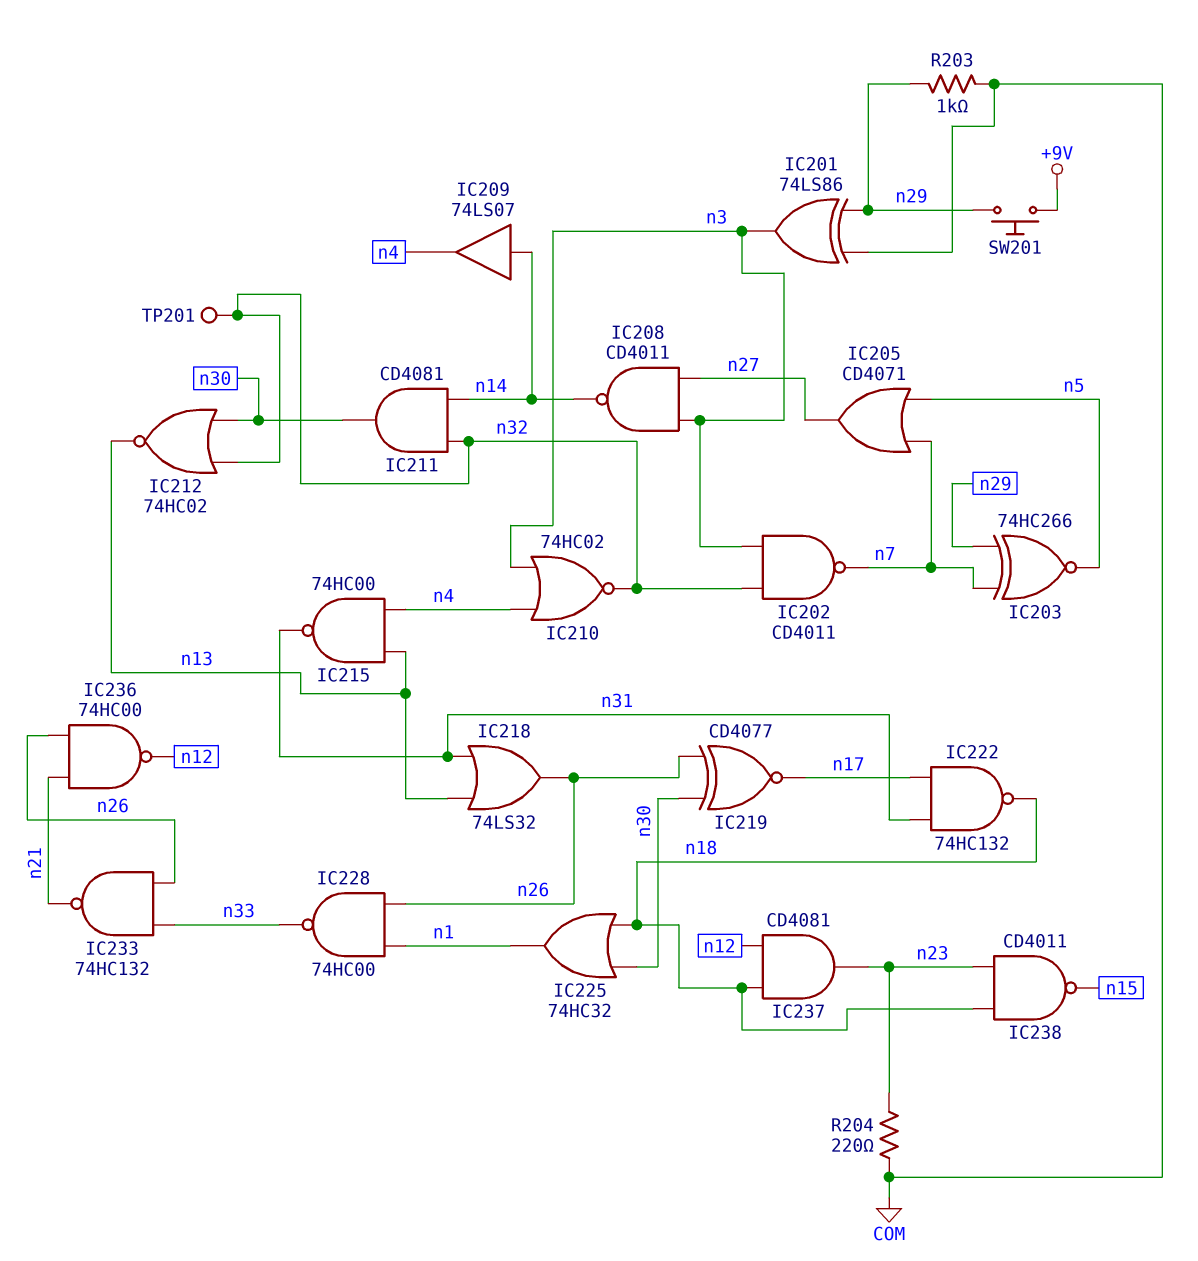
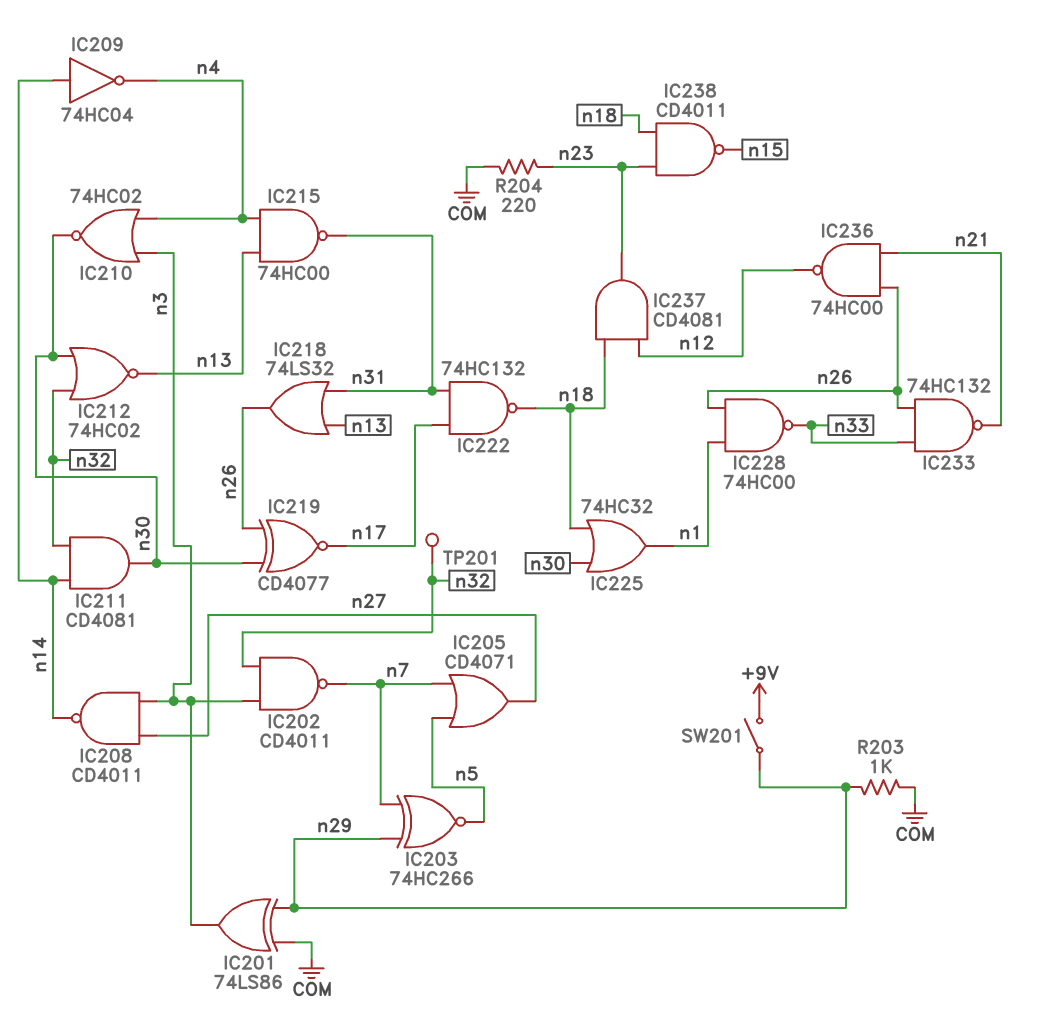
IC209: buffer 74LS07 (in n14, out n4) -> NOT 74HC04 (in n14, out n4)
IC210: NOR 74HC02 (in n3, in n4, out n32) -> NOR 74HC02 (in n3, in n4, out n30)
SW201: button (+9V, n29) -> switch (+9V, n29)

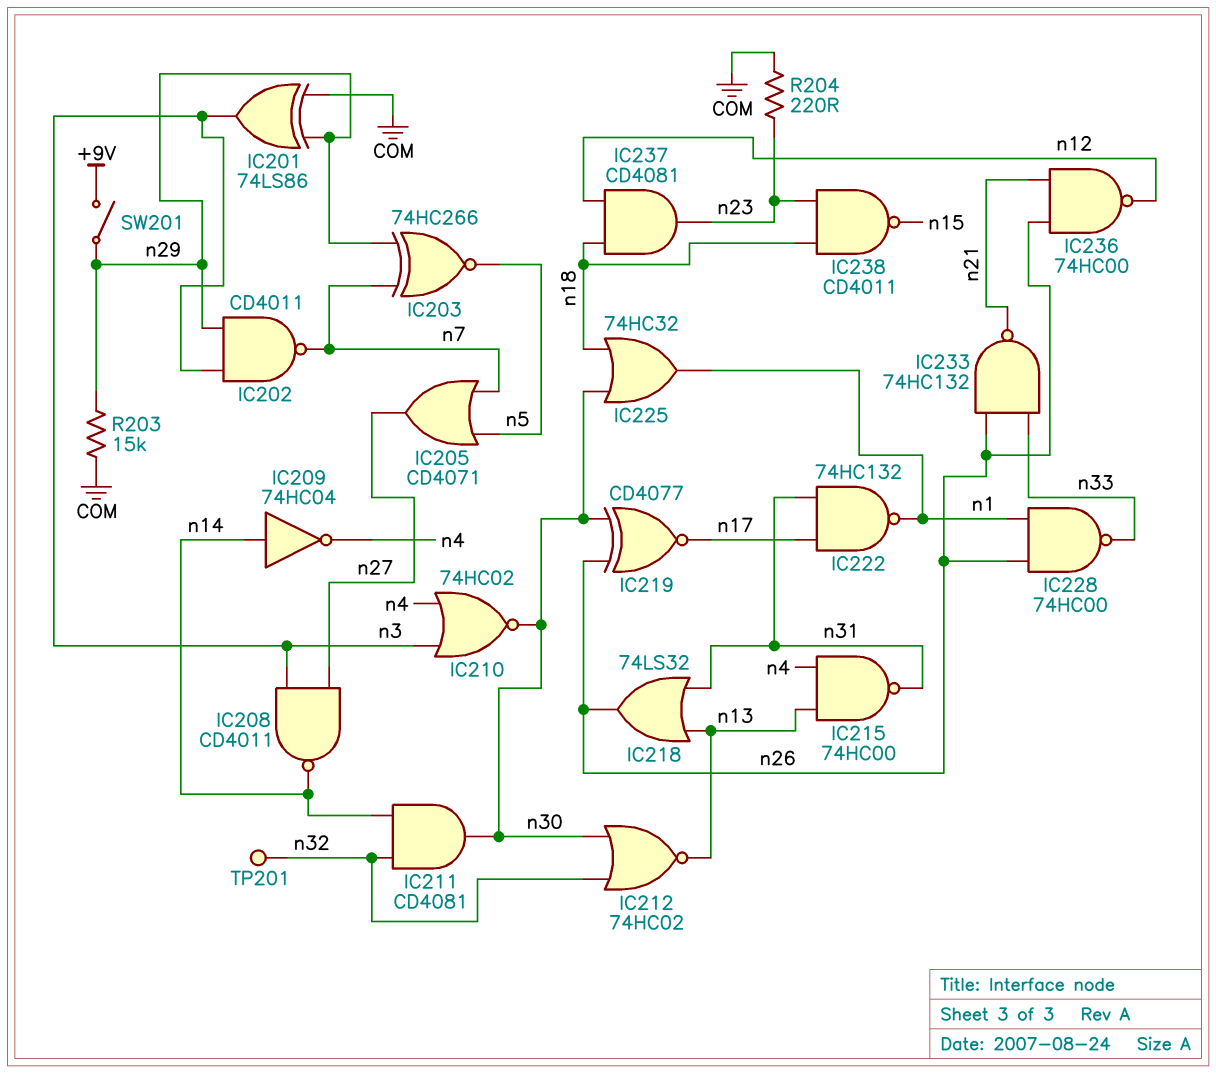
IC202: NAND CD4011 (in n3, in n32, out n7) -> NAND CD4011 (in n3, in n29, out n7)
IC222: NAND 74HC132 (in n17, in n31, out n18) -> NAND 74HC132 (in n17, in n31, out n1)
R203: 1k (COM, n29) -> 15k (COM, n29)

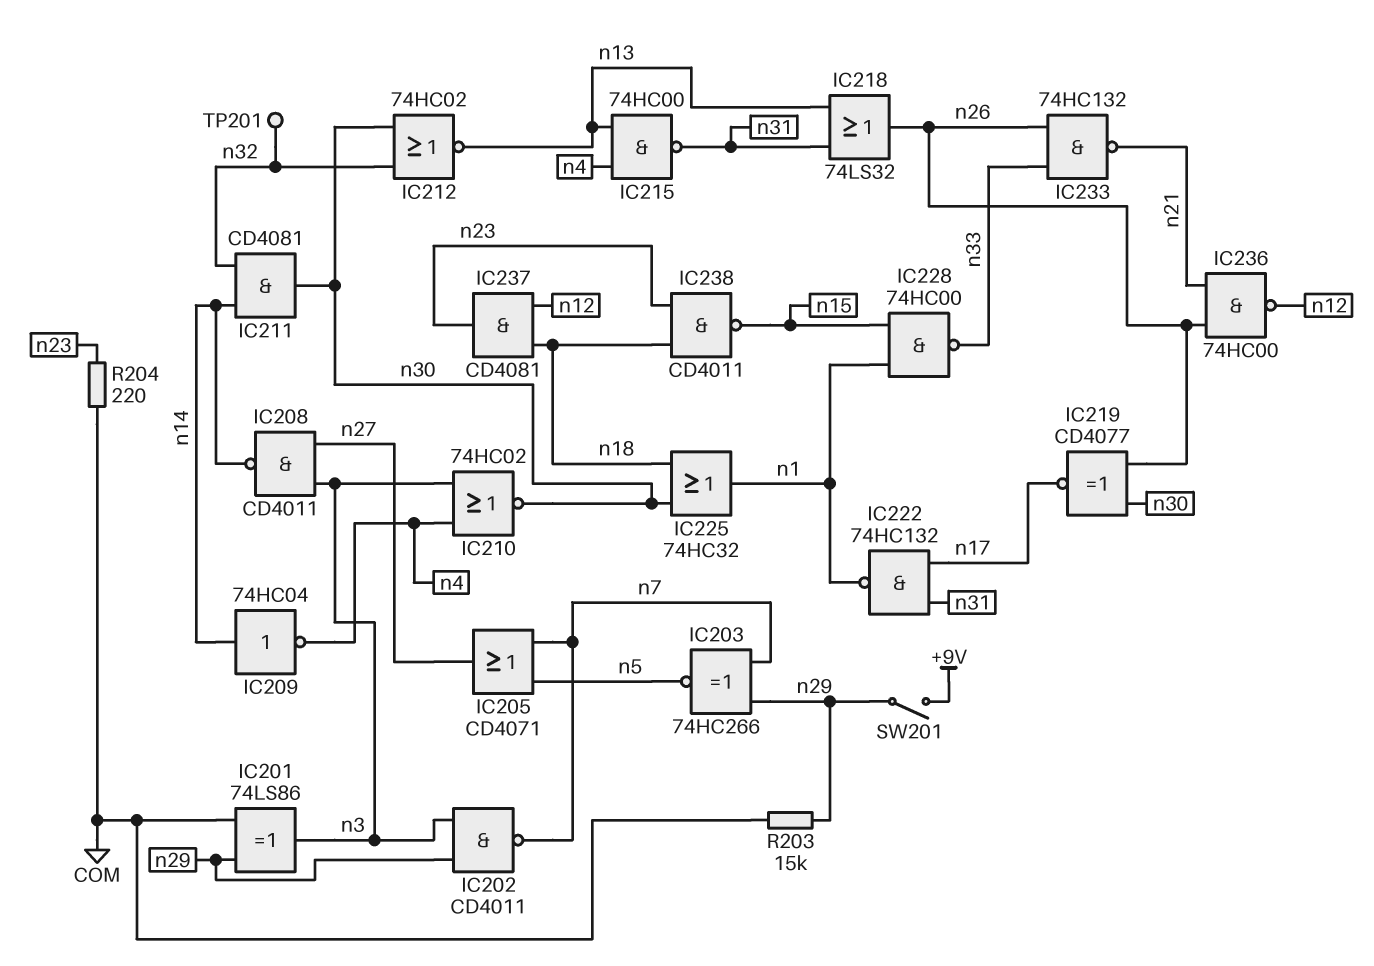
IC228: NAND 74HC00 (in n1, in n26, out n33) -> NAND 74HC00 (in n1, in n15, out n33)

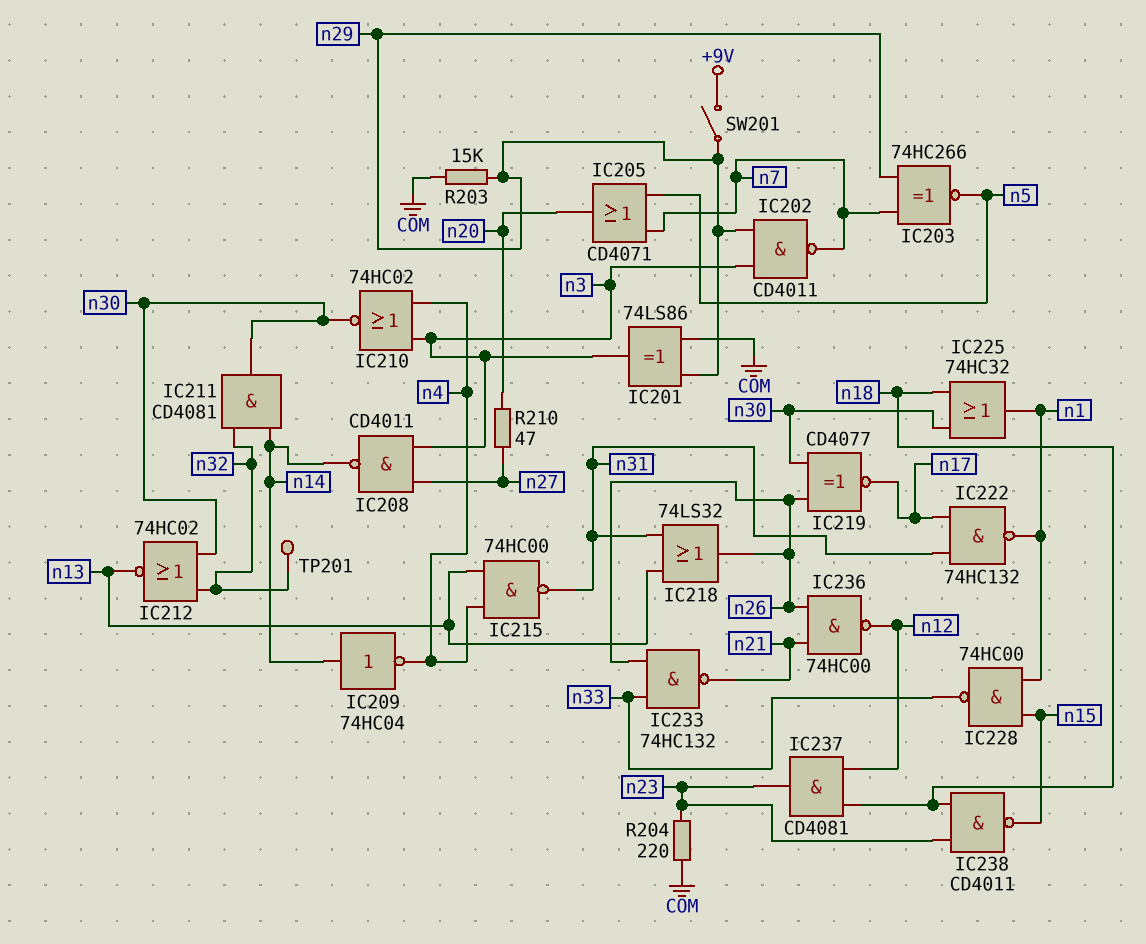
IC205: OR CD4071 (in n5, in n7, out n27) -> OR CD4071 (in n5, in n7, out n20)
R210: none -> 47 (n20, n27)

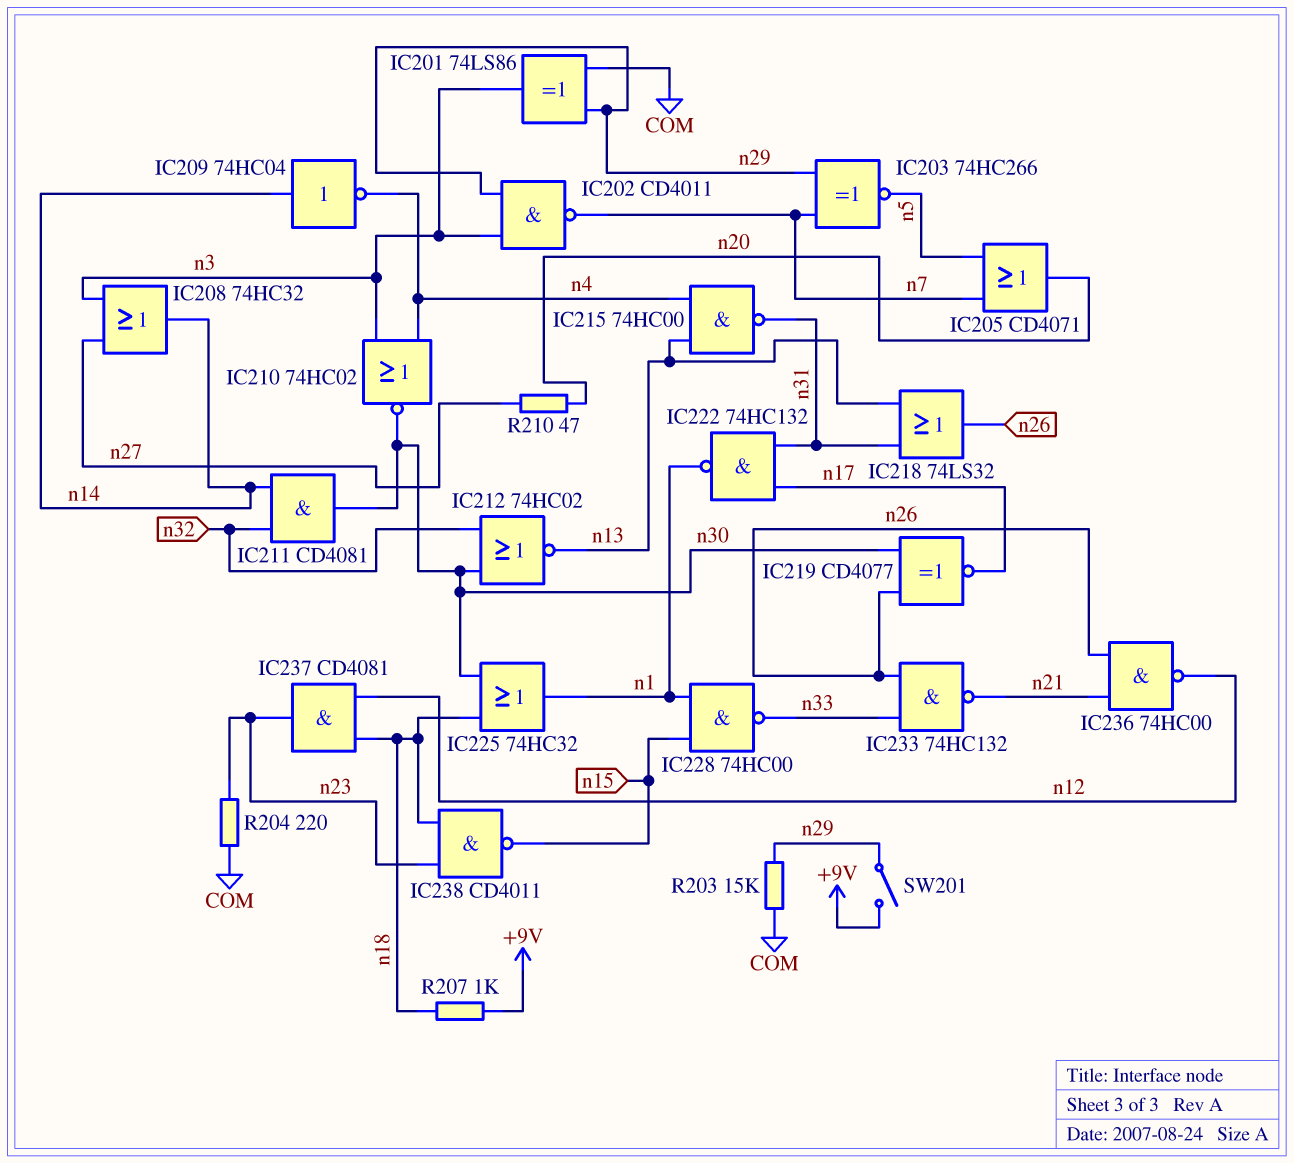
IC208: NAND CD4011 (in n3, in n27, out n14) -> OR 74HC32 (in n3, in n27, out n14)
R207: none -> 1k (+9V, n18)
TP201: test point (n32) -> none

